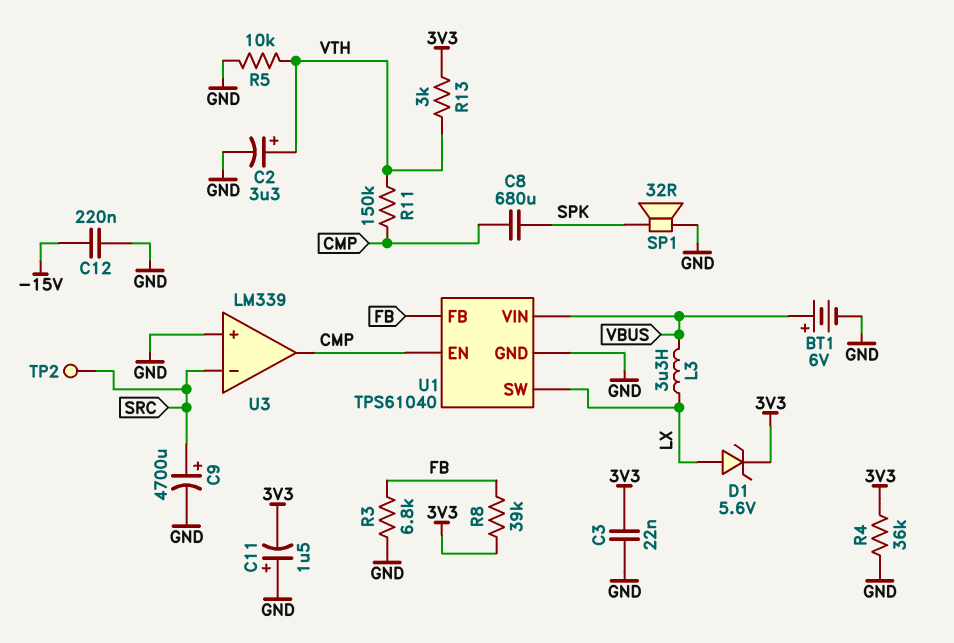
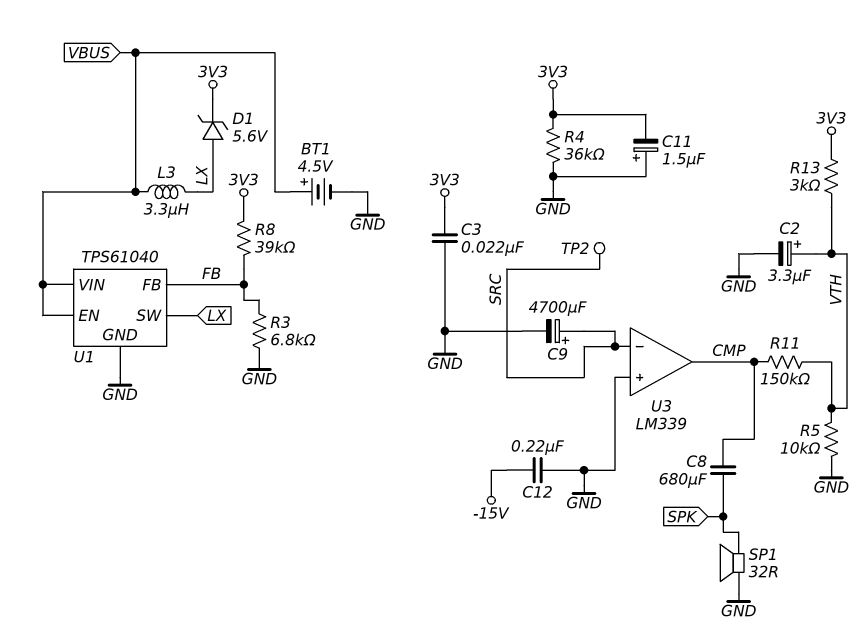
BT1: 6V (plus VBUS, minus GND) -> 4.5V (plus VBUS, minus GND)
U1 pin EN: CMP -> VBUS

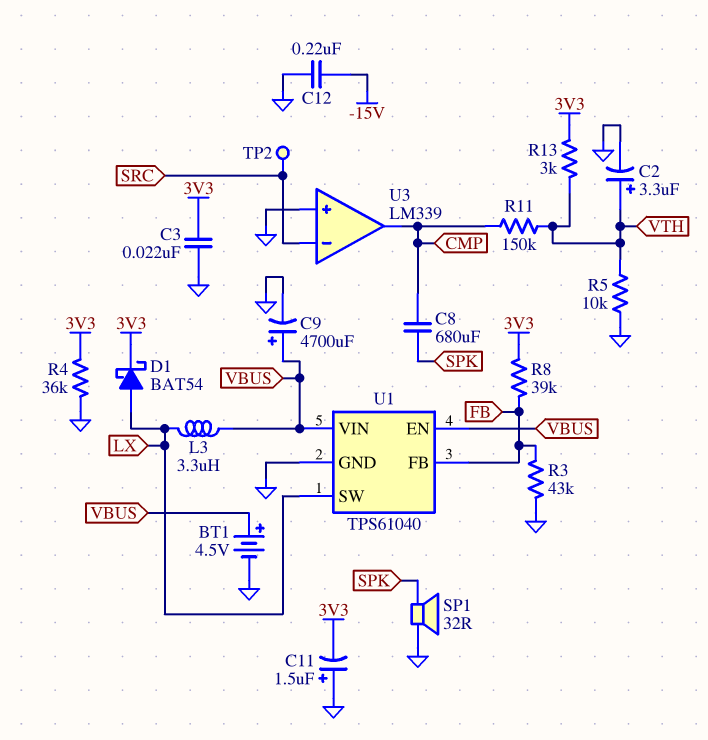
C9: 4700uF (plus SRC, minus GND) -> 4700uF (plus VBUS, minus GND)
D1: zener 5.6V (A LX, K 3V3) -> schottky BAT54 (A LX, K 3V3)
R3: 6.8k (FB, GND) -> 43k (FB, GND)

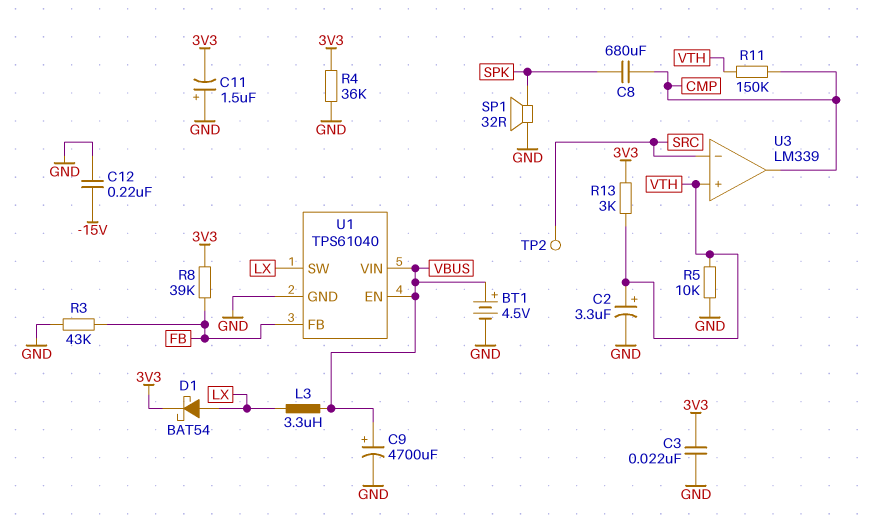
U3 pin in+: GND -> VTH

